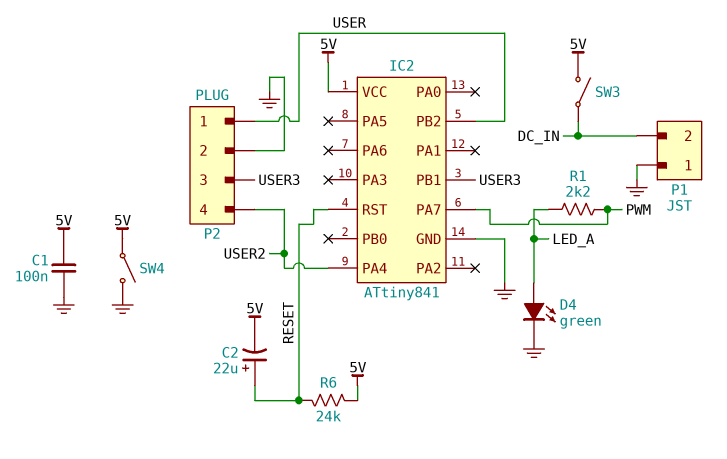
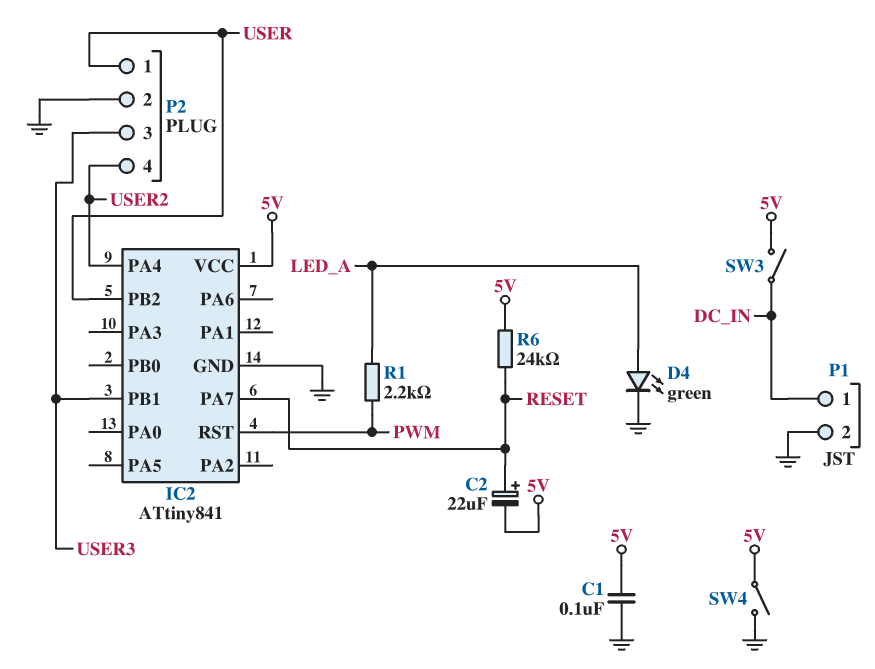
IC2 pin PA7: PWM -> RESET
IC2 pin RST: RESET -> PWM
P1 pin 1: GND -> DC_IN
P1 pin 2: DC_IN -> GND

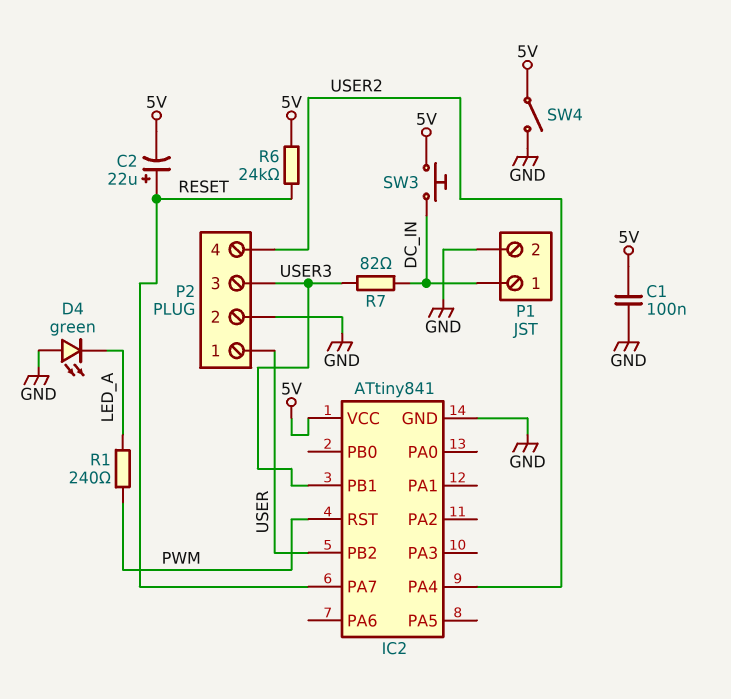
D4: LED green (A LED_A, K GND) -> LED green (A GND, K LED_A)
R1: 2.2k (LED_A, PWM) -> 240 (LED_A, PWM)
R7: none -> 82 (DC_IN, USER3)
SW3: switch (5V, DC_IN) -> button (5V, DC_IN)

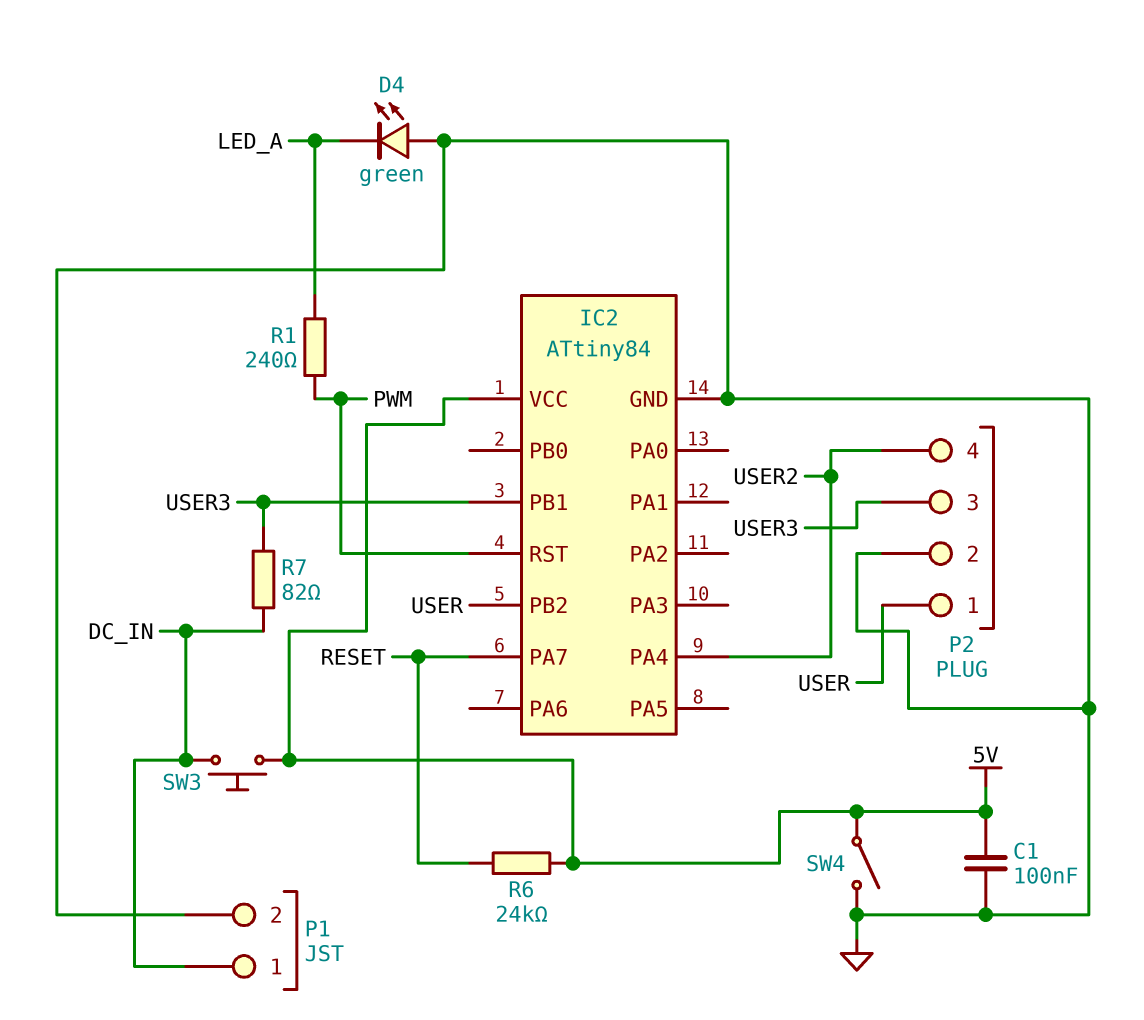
C2: 22uF (plus RESET, minus 5V) -> none
IC2: ATtiny841 -> ATtiny84

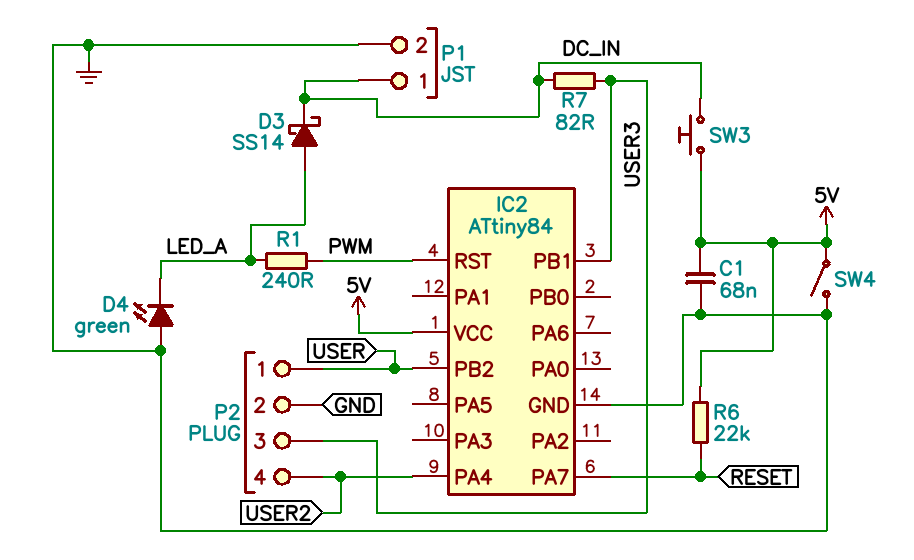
C1: 100nF (5V, GND) -> 68nF (5V, GND)
D3: none -> schottky SS14 (A LED_A, K DC_IN)
R6: 24k (5V, RESET) -> 22k (5V, RESET)

